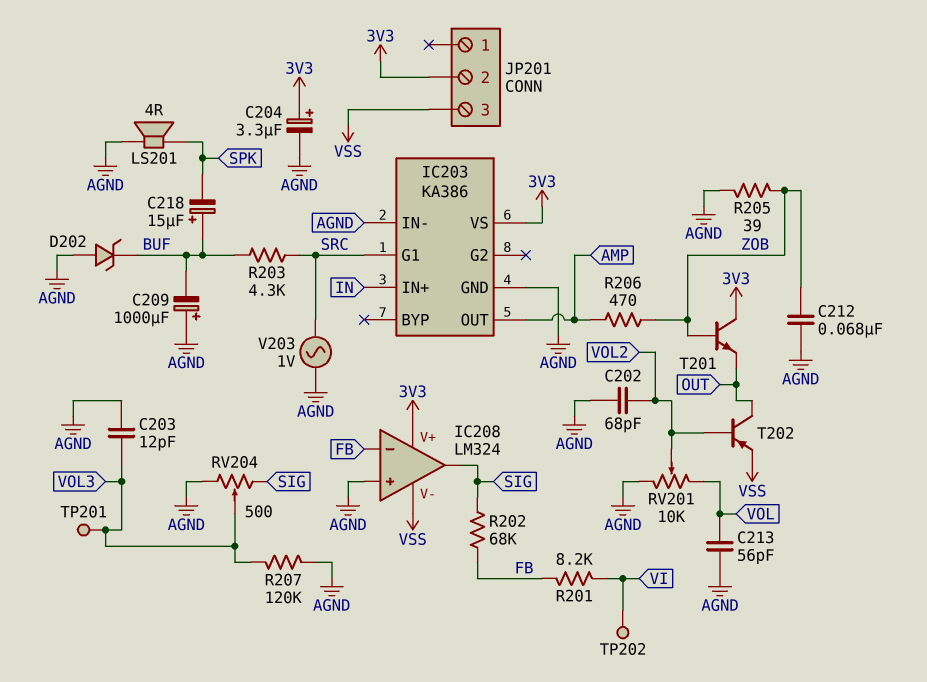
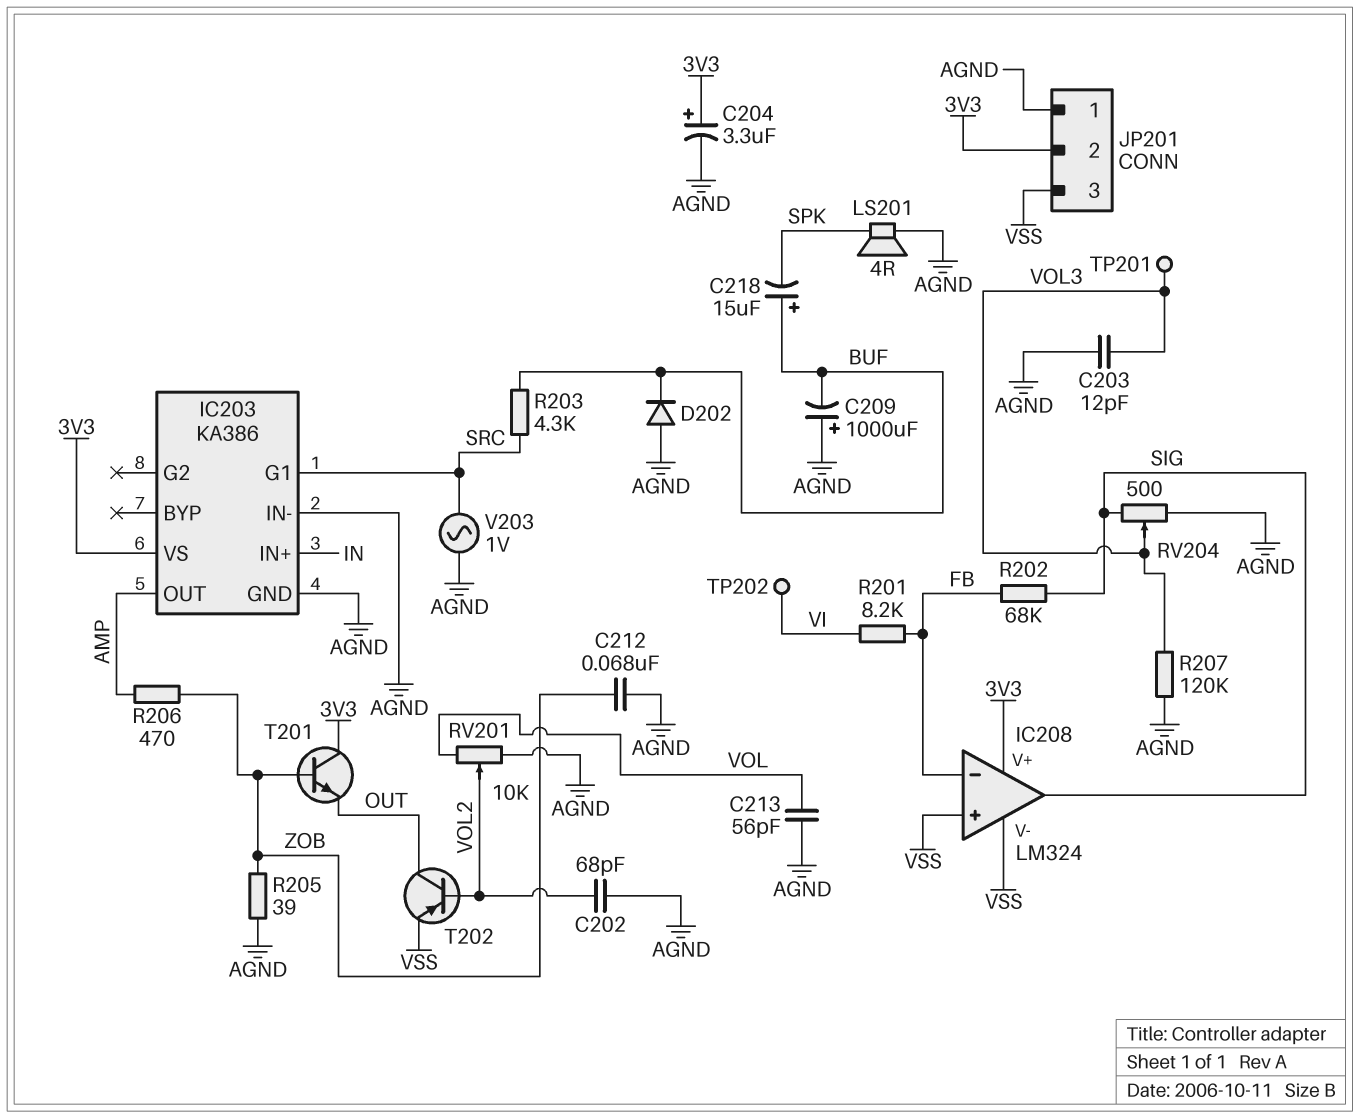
D202: zener (A AGND, K BUF) -> diode (A AGND, K BUF)
IC208 pin in+: AGND -> VSS
JP201 pin 1: none -> AGND

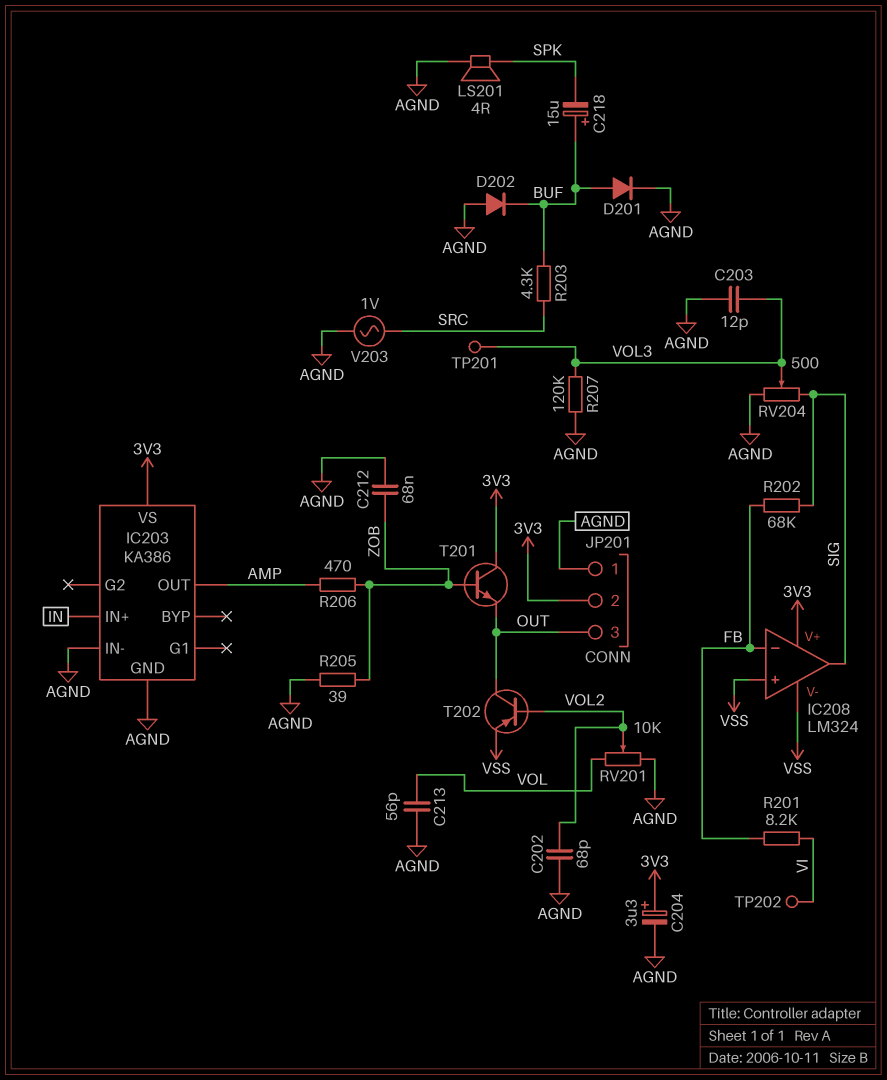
C209: 1000uF (plus AGND, minus BUF) -> none
D201: none -> diode (A BUF, K AGND)
IC203 pin G1: SRC -> none
JP201 pin 3: VSS -> OUT

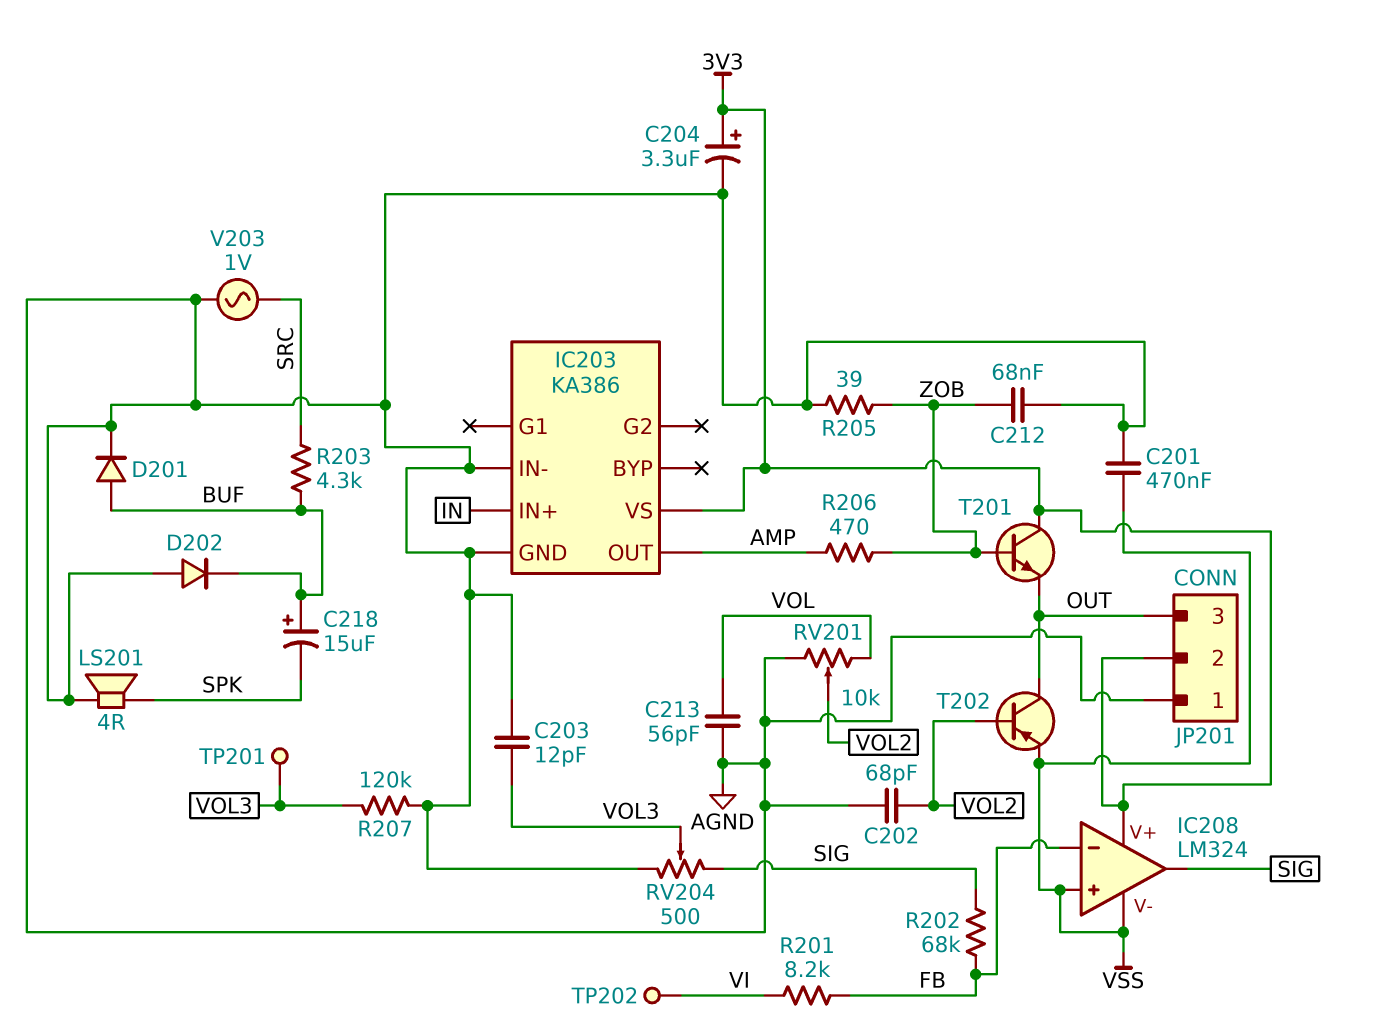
C201: none -> 470nF (AGND, VSS)

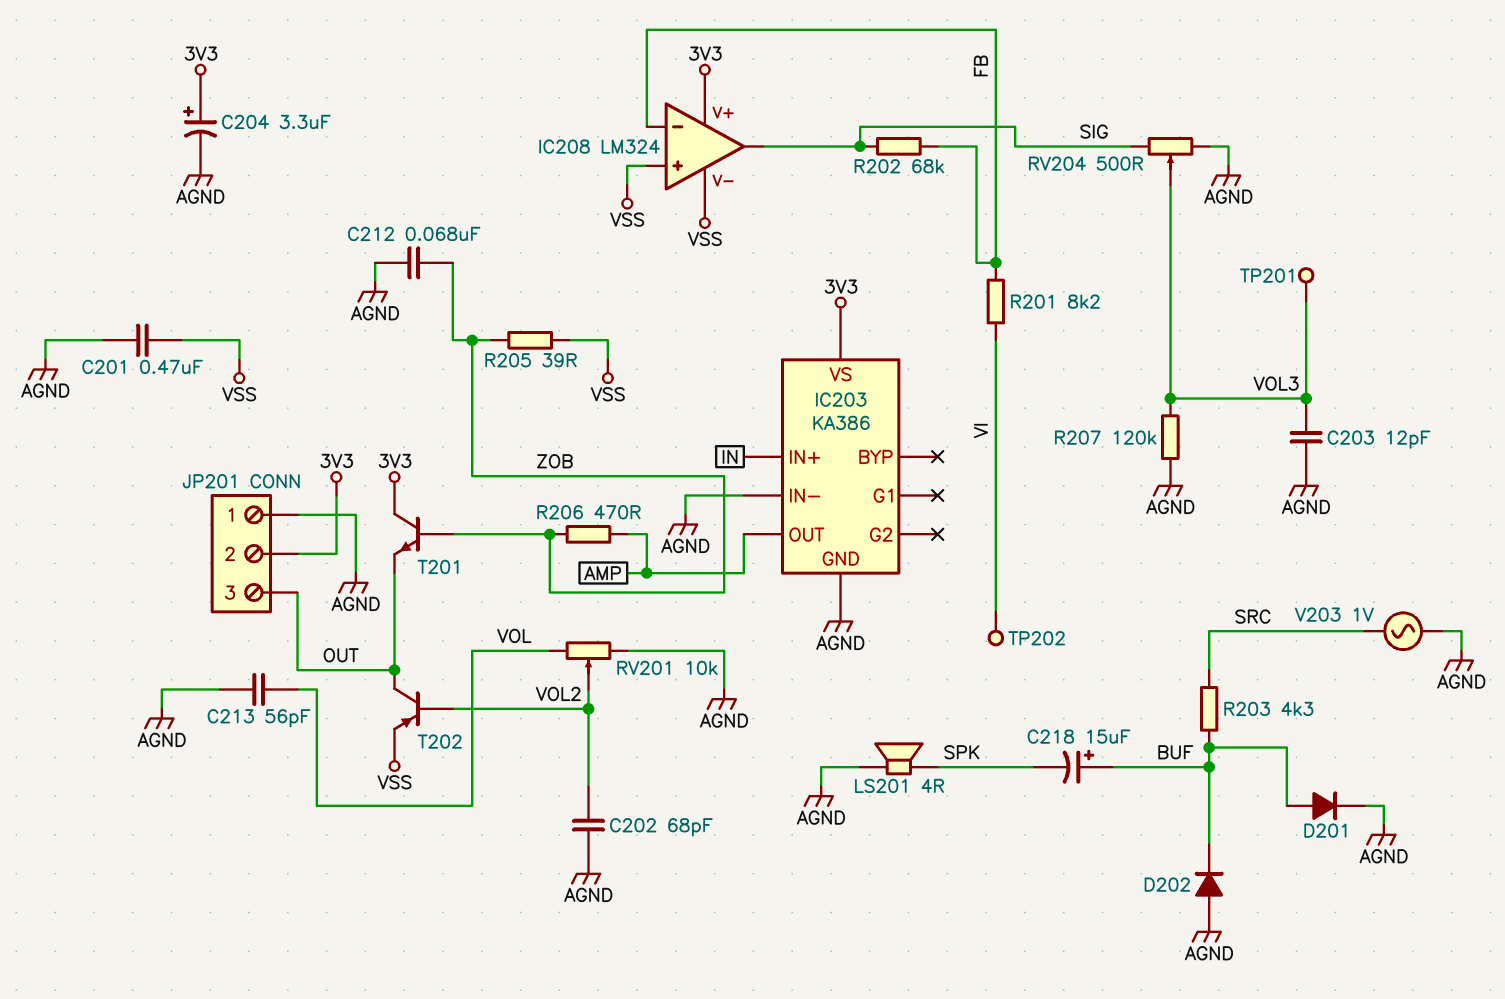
R205: 39 (AGND, ZOB) -> 39 (VSS, ZOB)

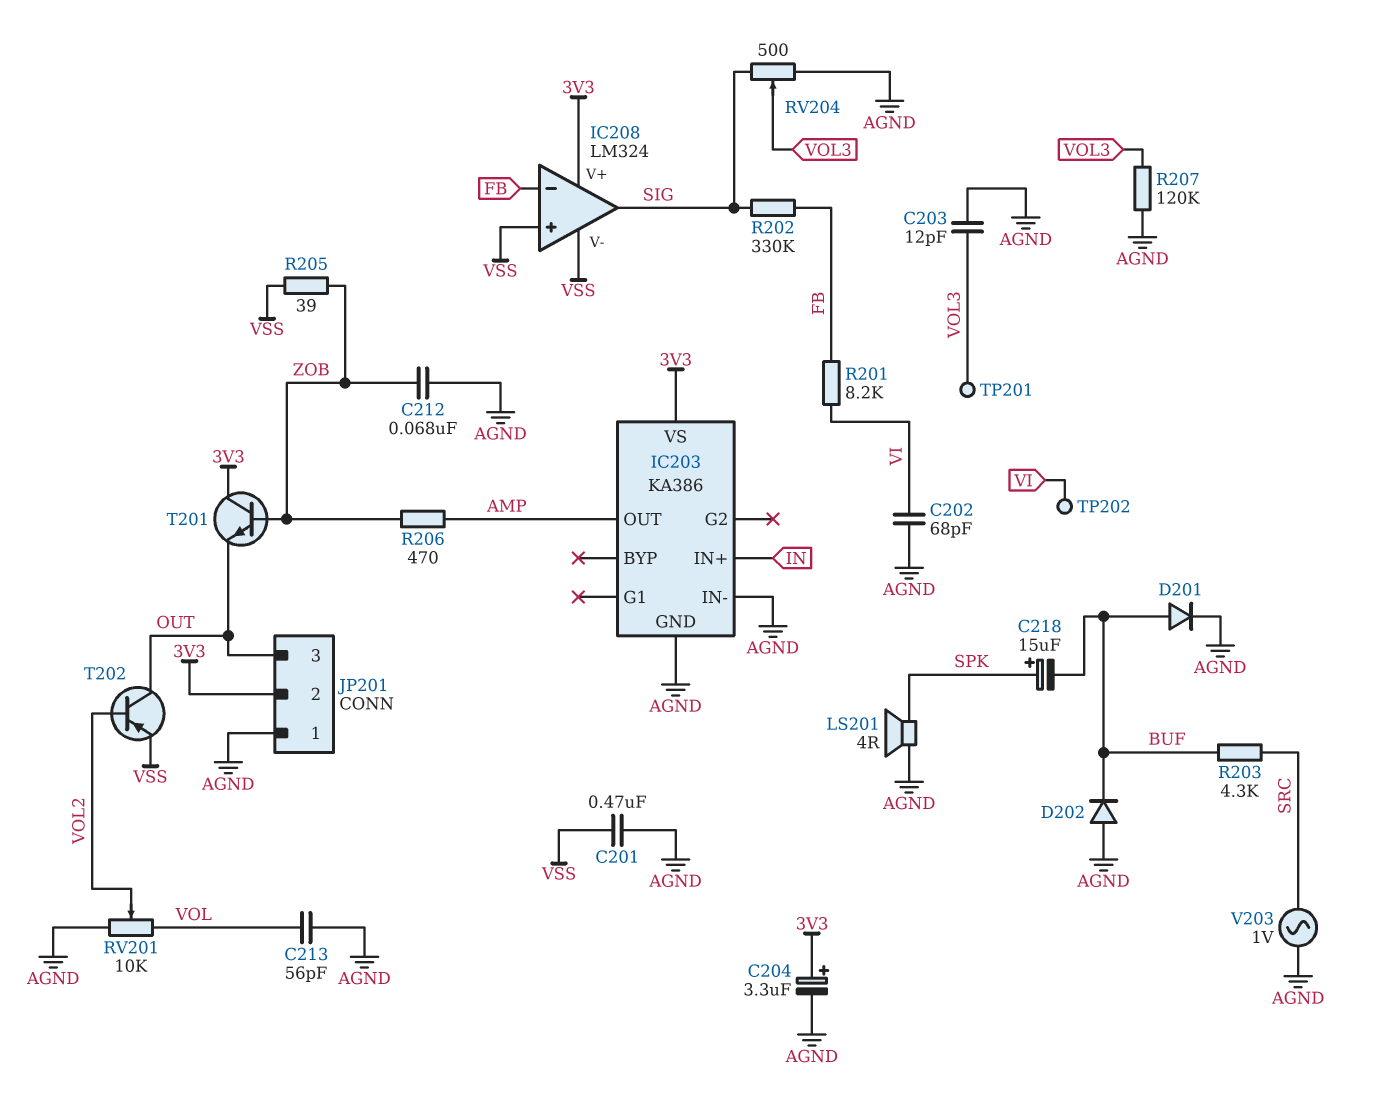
C202: 68pF (AGND, VOL2) -> 68pF (AGND, VI)
C218: 15uF (plus BUF, minus SPK) -> 15uF (plus SPK, minus BUF)
R202: 68k (FB, SIG) -> 330k (FB, SIG)

